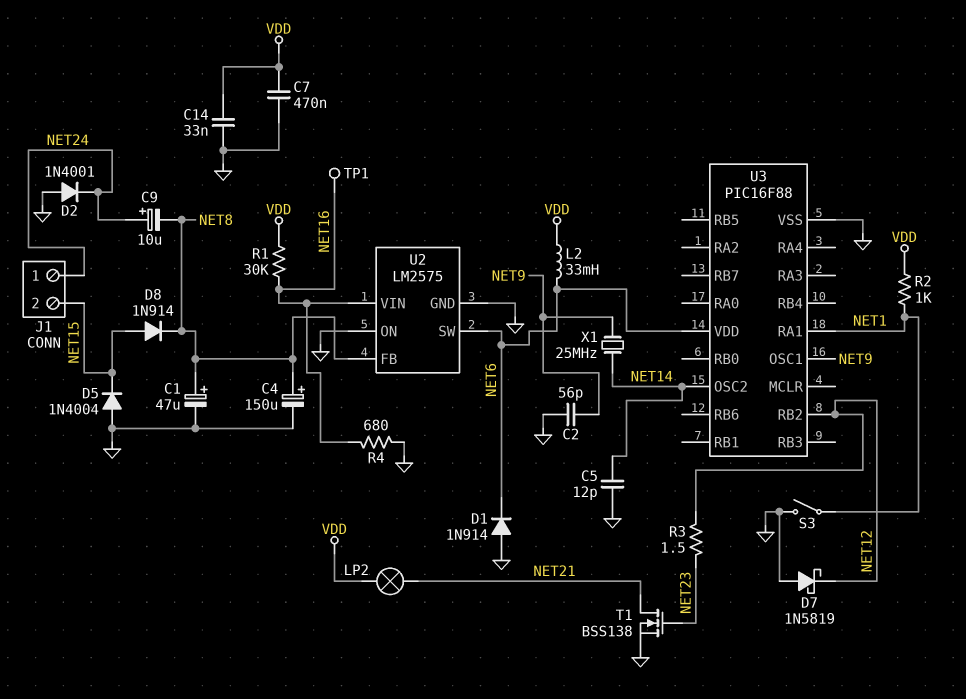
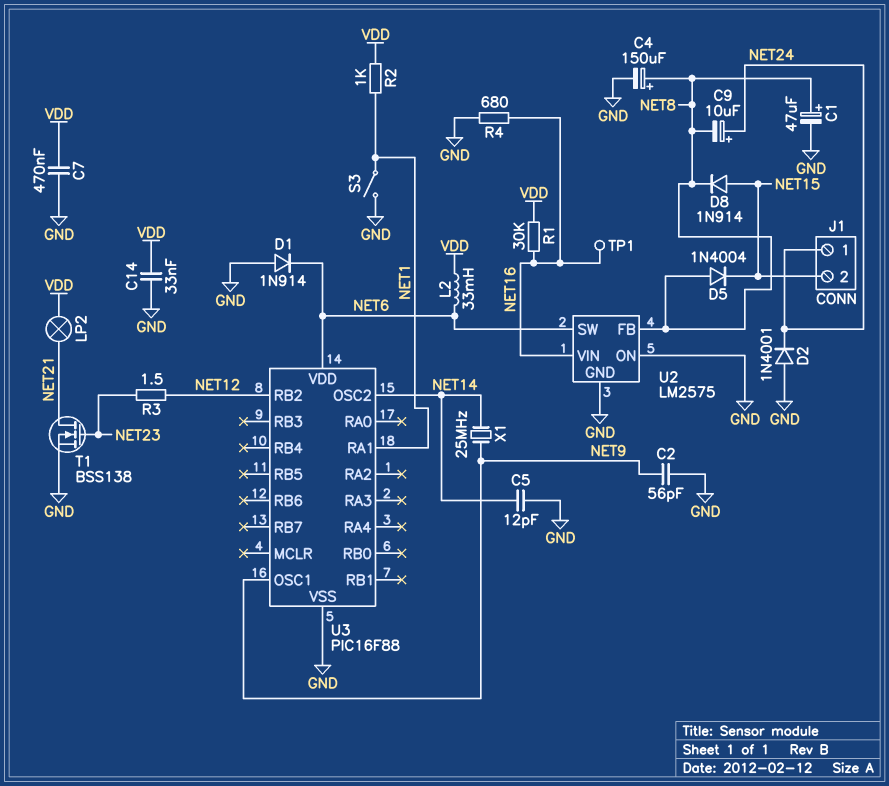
D5: diode 1N4004 (A GND, K NET15) -> diode 1N4004 (A NET8, K NET15)
D7: schottky 1N5819 (A GND, K NET12) -> none

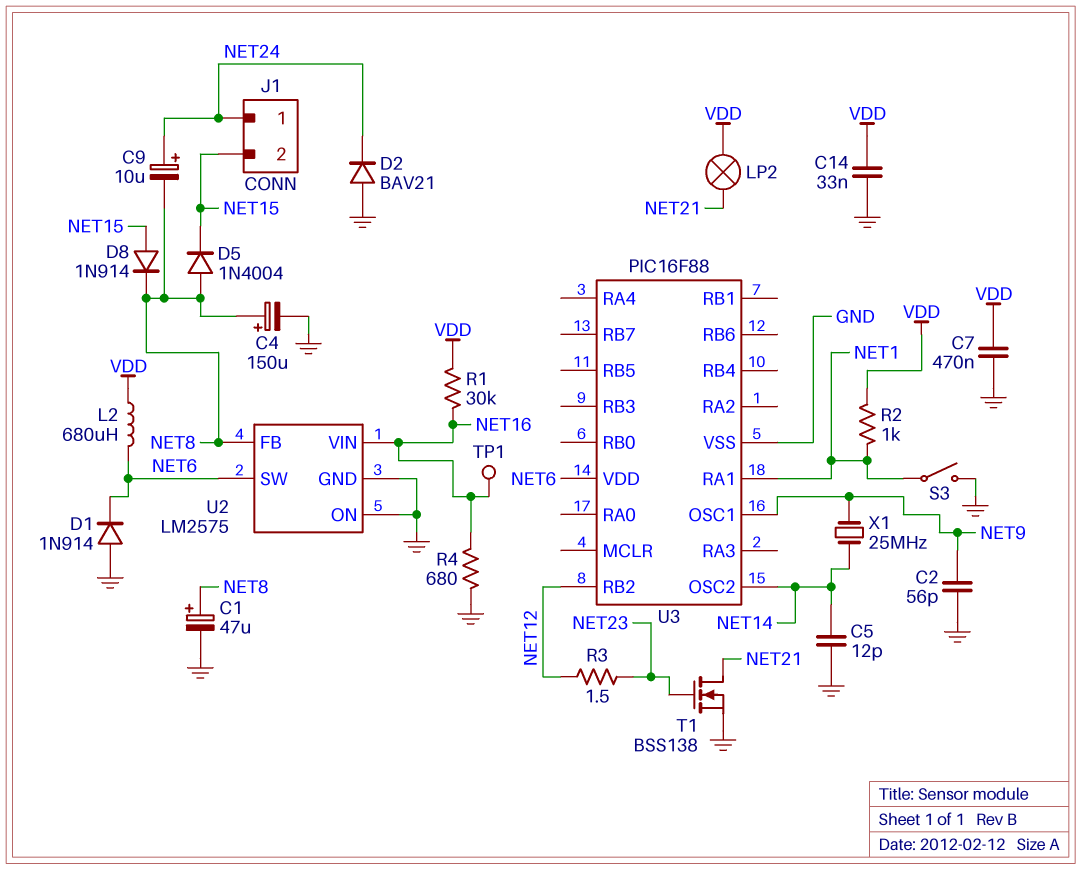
D2: diode 1N4001 (A GND, K NET24) -> diode BAV21 (A GND, K NET24)
L2: 33mH (NET6, VDD) -> 680uH (NET6, VDD)

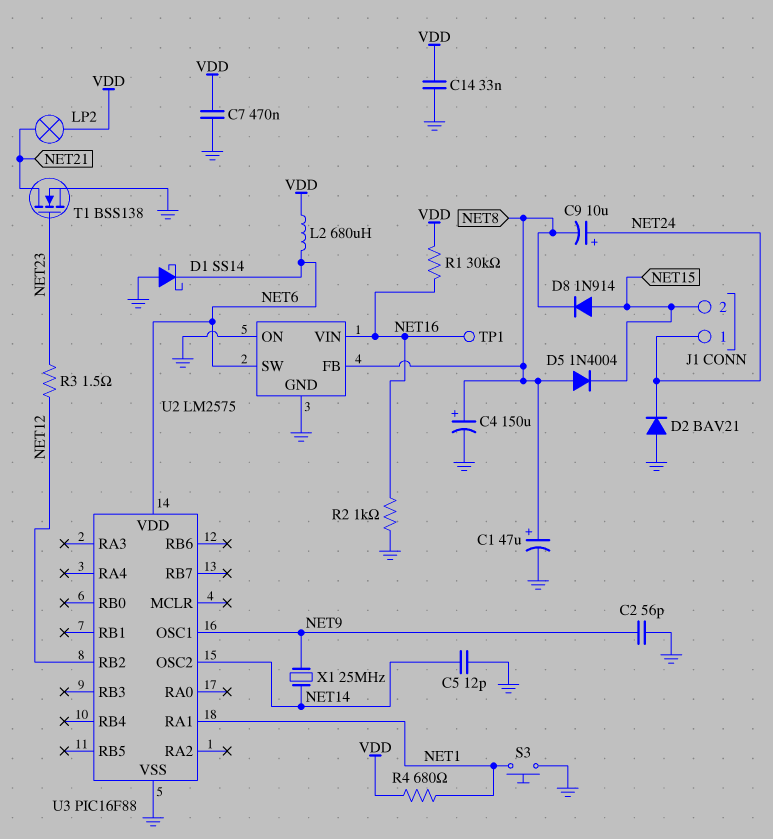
D1: diode 1N914 (A GND, K NET6) -> schottky SS14 (A GND, K NET6)
R2: 1k (NET1, VDD) -> 1k (GND, NET16)
R4: 680 (GND, NET16) -> 680 (NET1, VDD)
S3: switch (GND, NET1) -> button (GND, NET1)

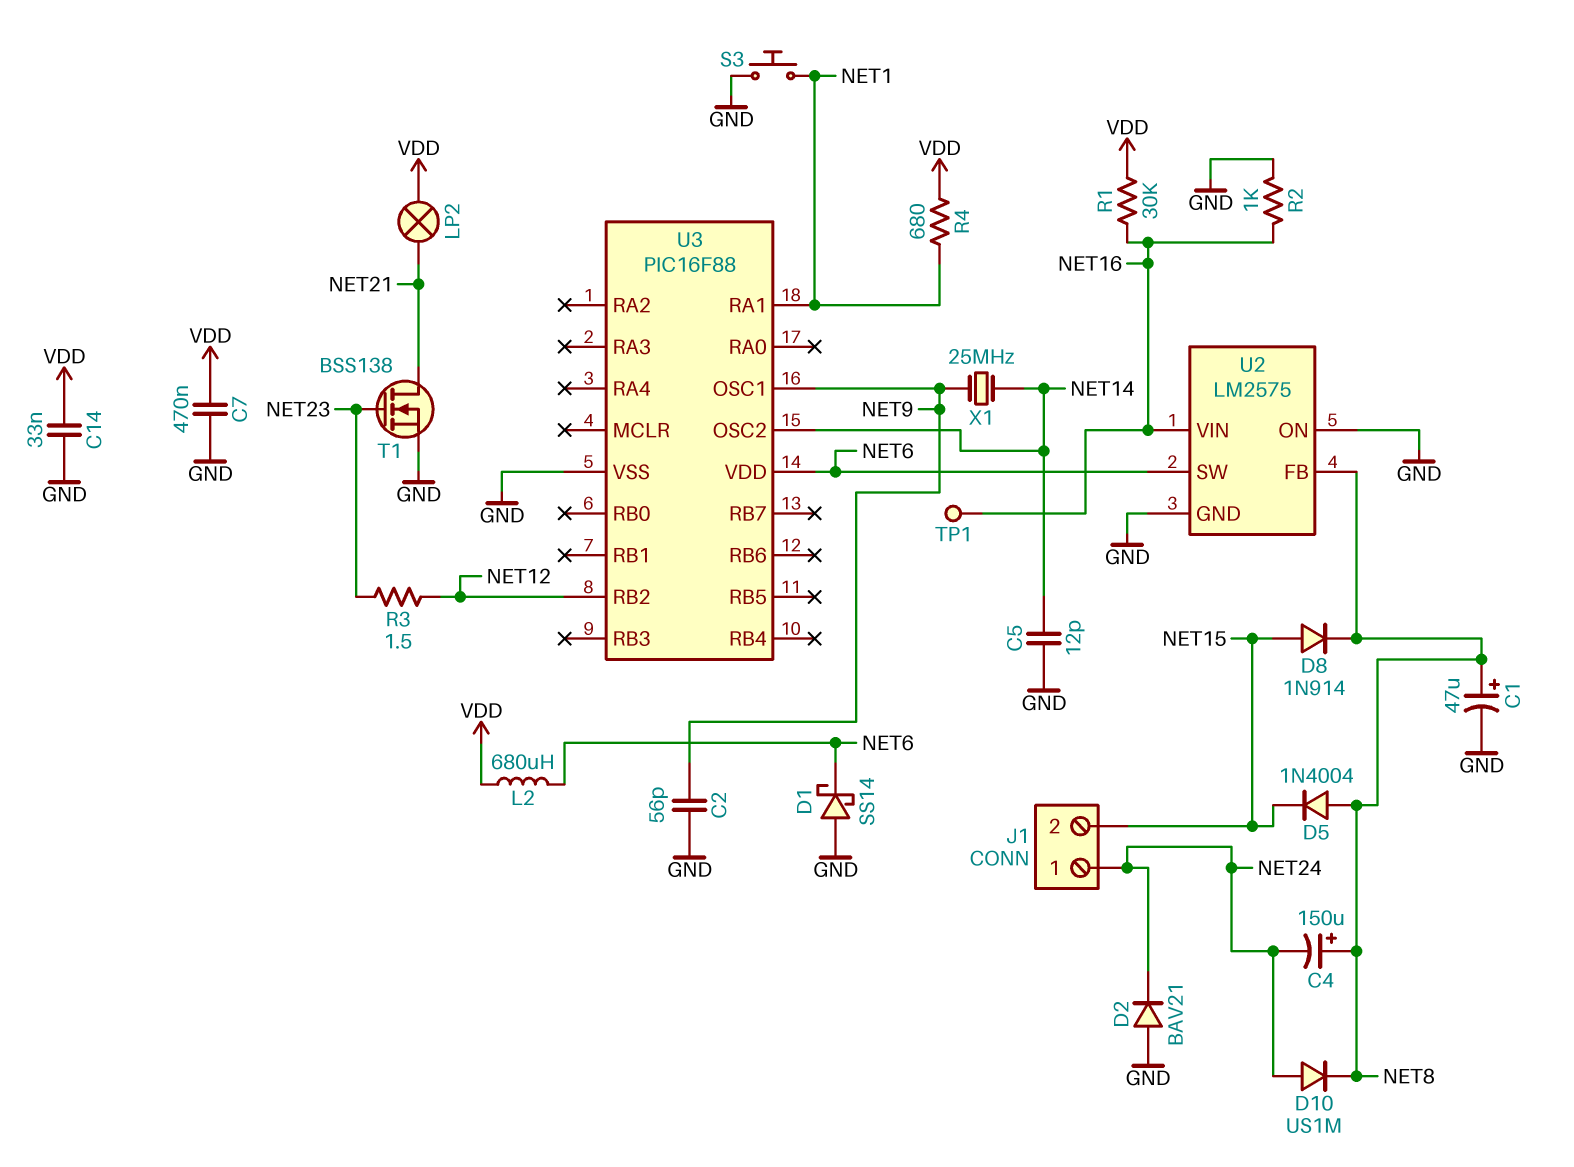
C4: 150uF (plus NET8, minus GND) -> 150uF (plus NET8, minus NET24)
C9: 10uF (plus NET24, minus NET8) -> none
D10: none -> diode US1M (A NET24, K NET8)

